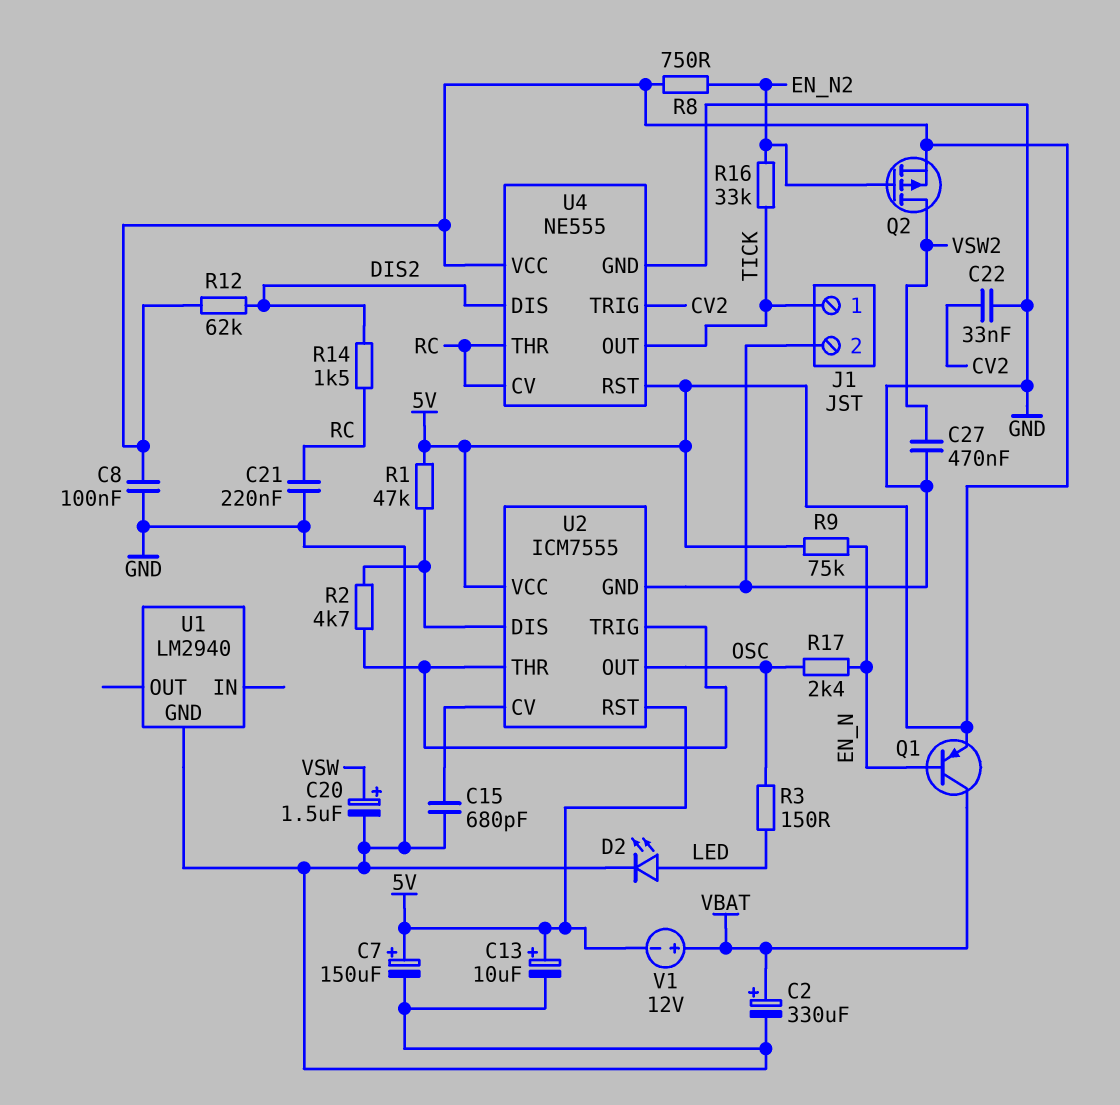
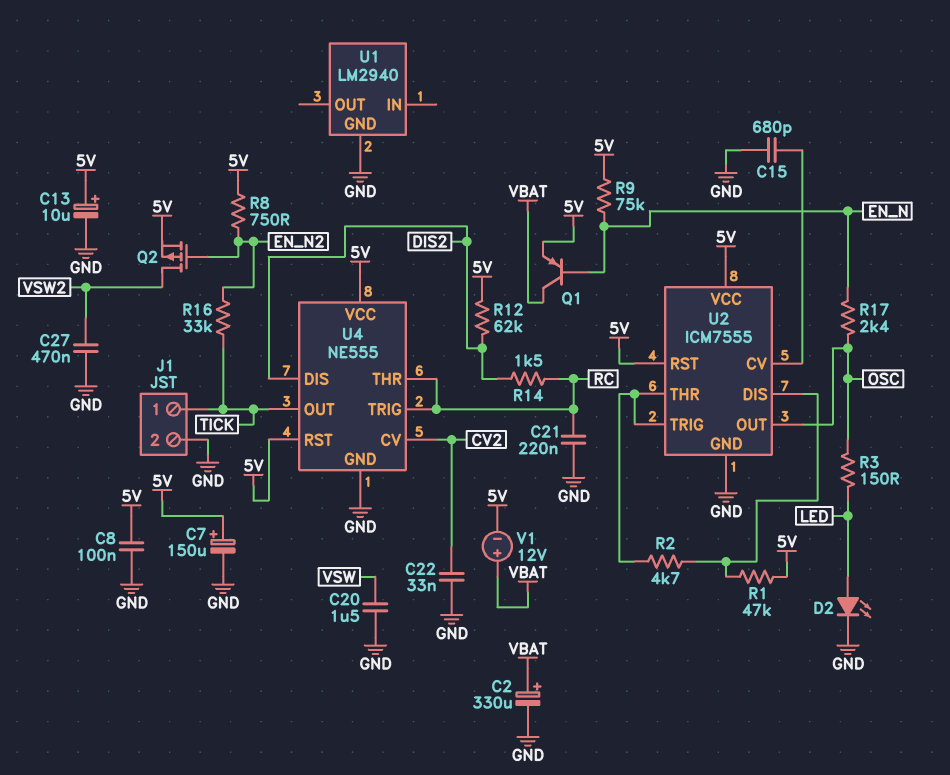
C20: 1.5uF (plus VSW, minus GND) -> 1.5uF (GND, VSW)
U4 pin CV: RC -> CV2
U4 pin TRIG: CV2 -> RC

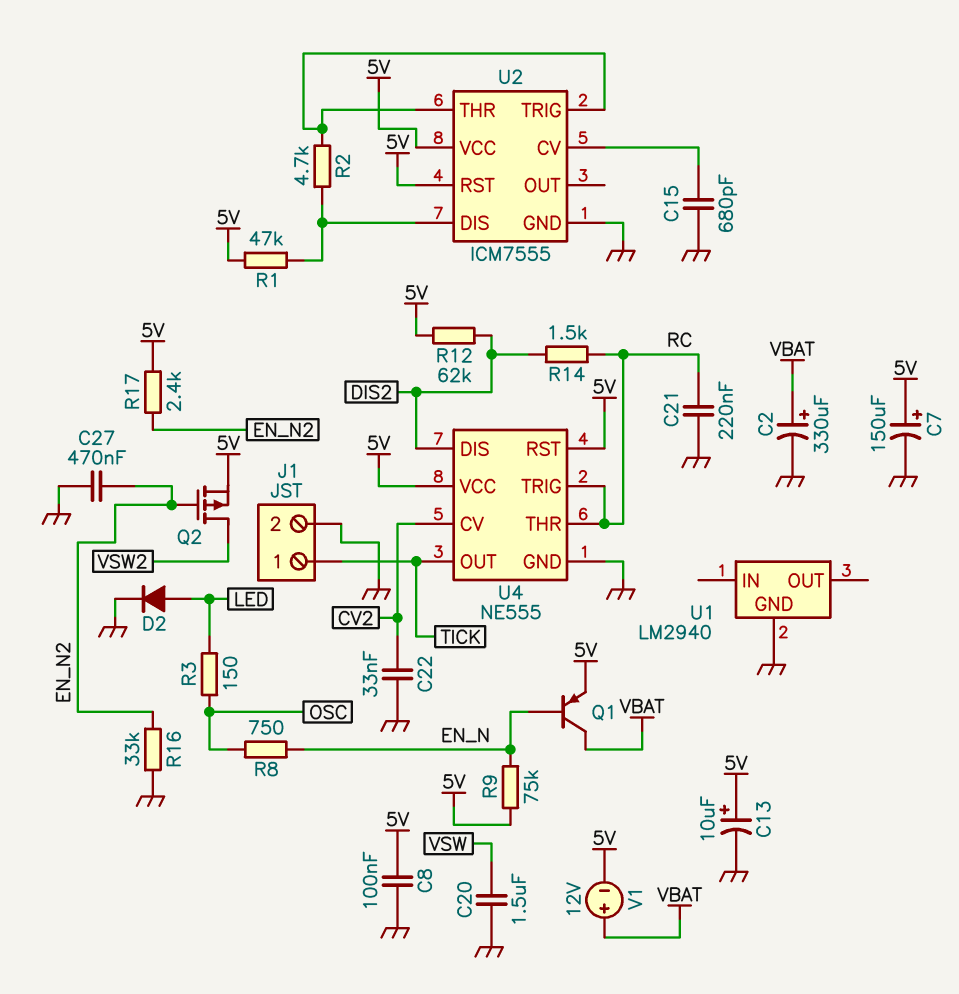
C27: 470nF (GND, VSW2) -> 470nF (EN_N2, GND)
D2: LED (A LED, K GND) -> diode (A LED, K GND)
R8: 750 (5V, EN_N2) -> 750 (EN_N, OSC)
R16: 33k (EN_N2, TICK) -> 33k (EN_N2, GND)
R17: 2.4k (EN_N, OSC) -> 2.4k (5V, EN_N2)
U2 pin OUT: OSC -> none

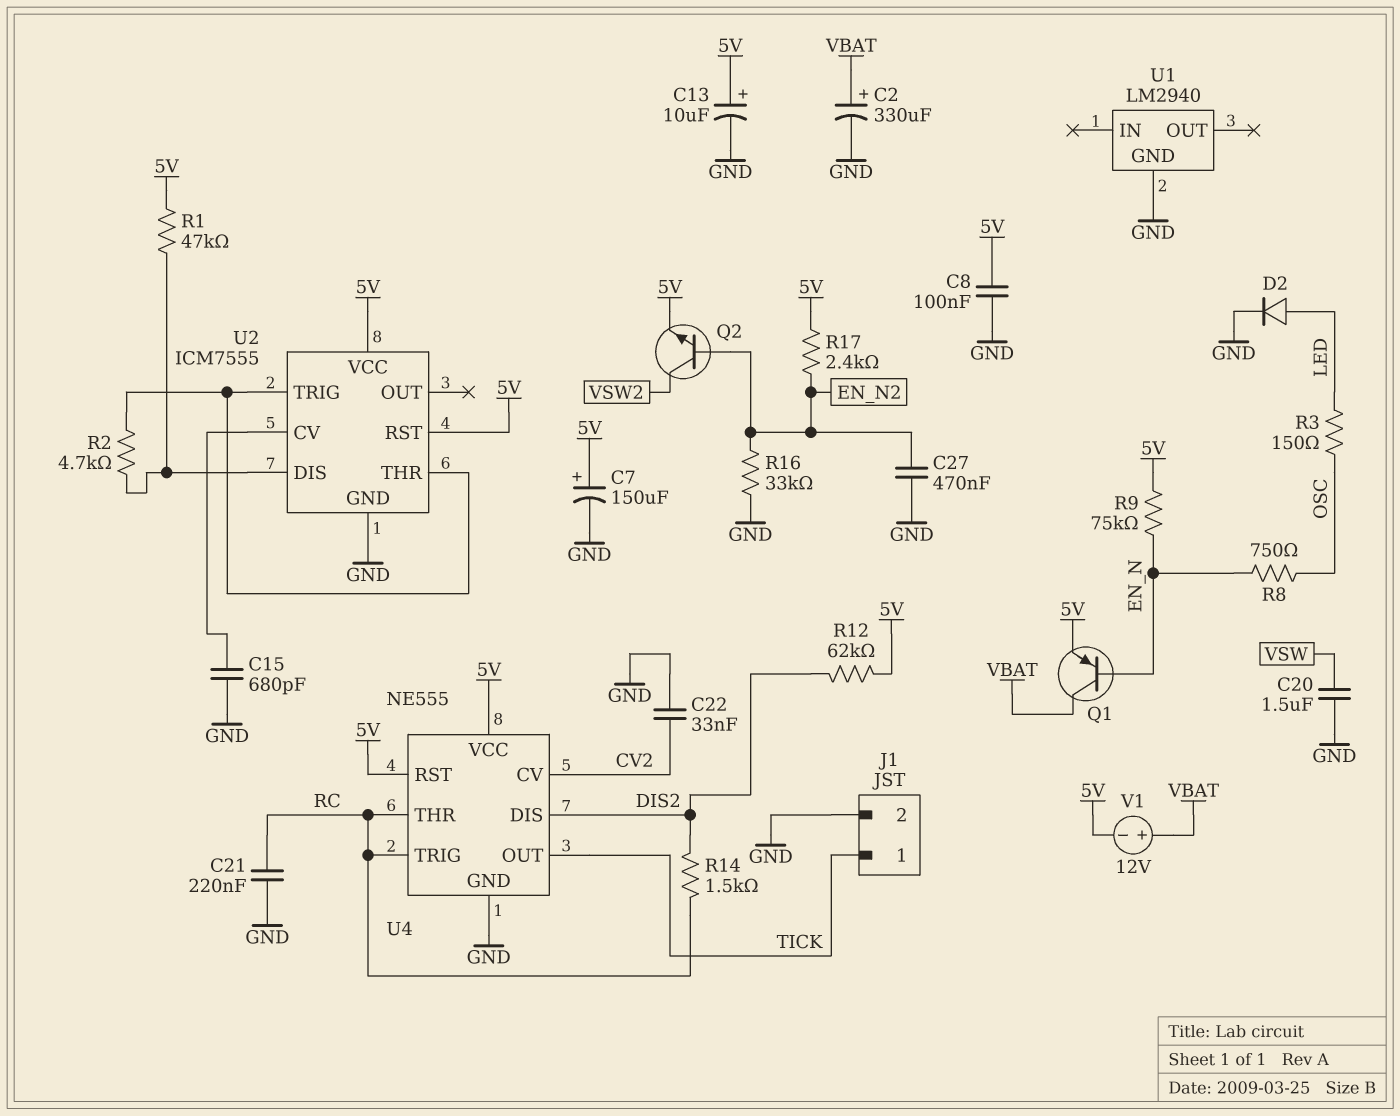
Q2: PMOS (G EN_N2, D VSW2, S 5V) -> NPN (B EN_N2, C VSW2, E 5V)

